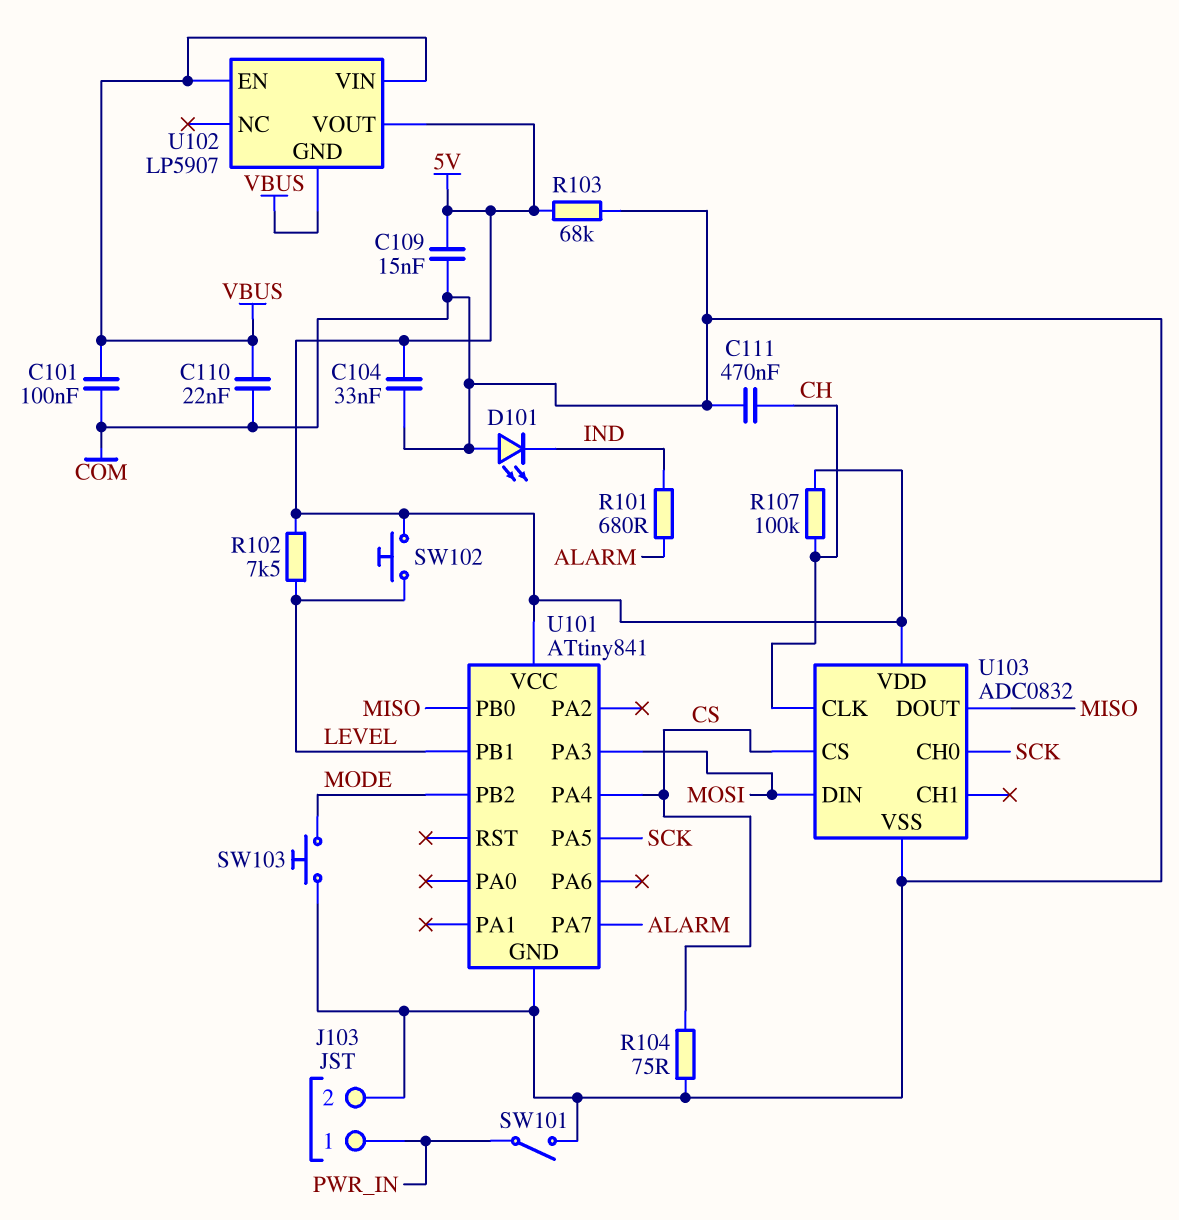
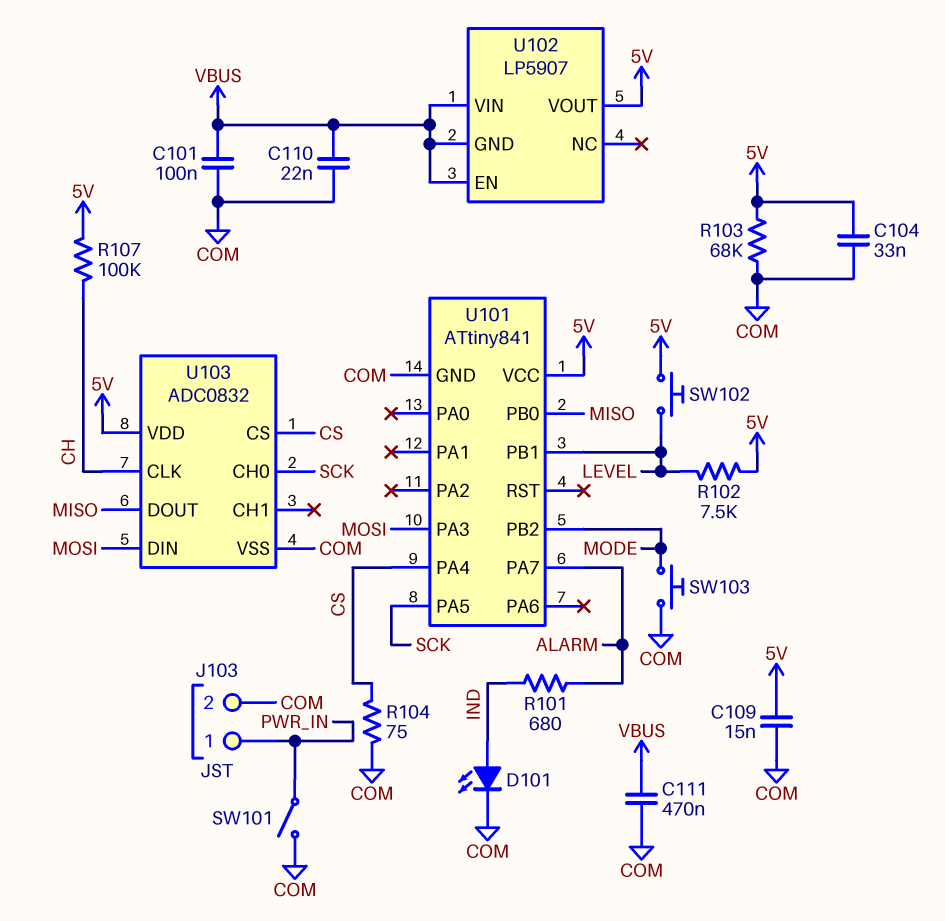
C111: 470nF (CH, COM) -> 470nF (COM, VBUS)
D101: LED (A COM, K IND) -> LED (A IND, K COM)

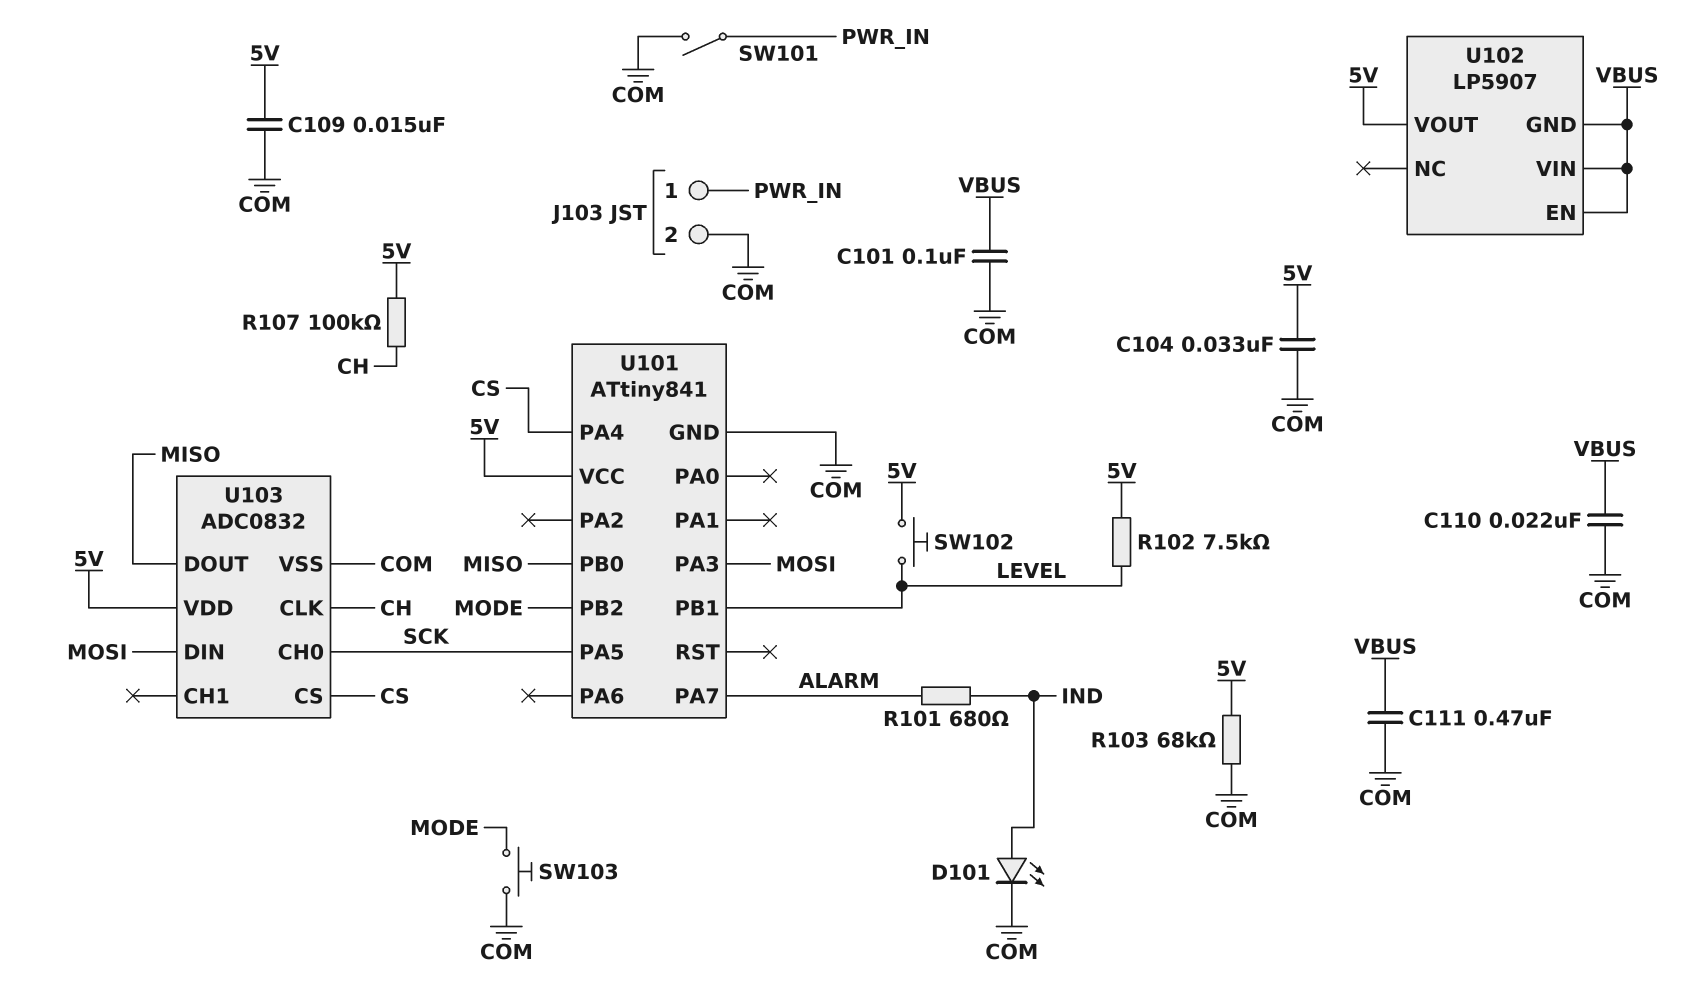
R104: 75 (COM, CS) -> none

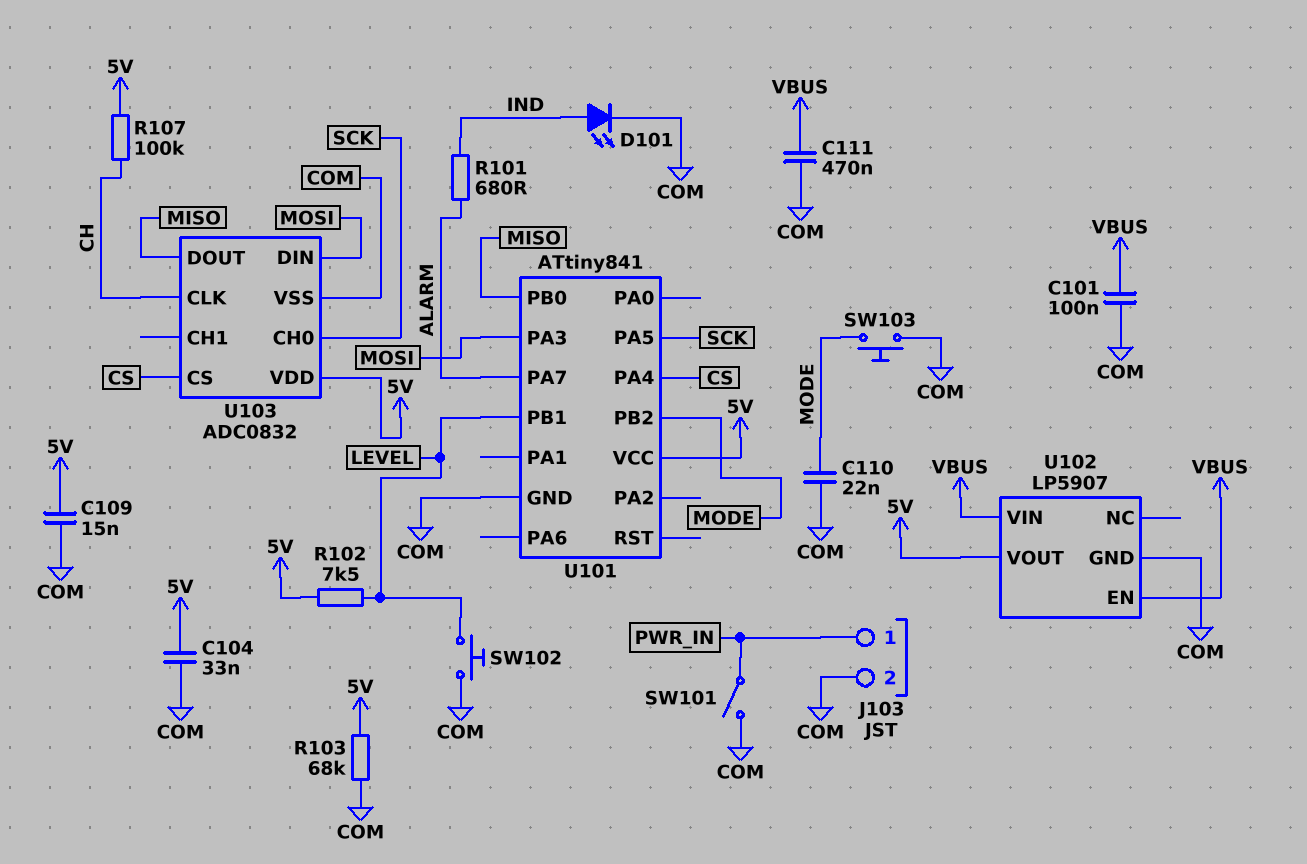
C110: 22nF (COM, VBUS) -> 22nF (COM, MODE)
SW102: button (5V, LEVEL) -> button (COM, LEVEL)
U102 pin GND: VBUS -> COM

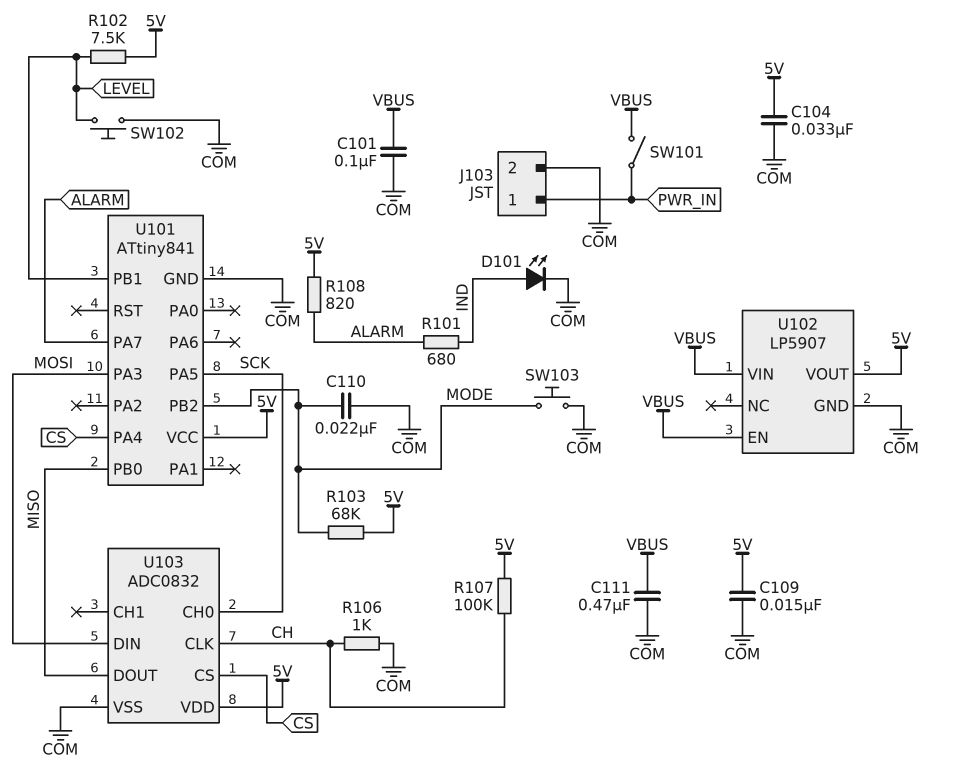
R103: 68k (5V, COM) -> 68k (5V, MODE)
R106: none -> 1k (CH, COM)
R108: none -> 820 (5V, ALARM)
SW101: switch (COM, PWR_IN) -> switch (PWR_IN, VBUS)

